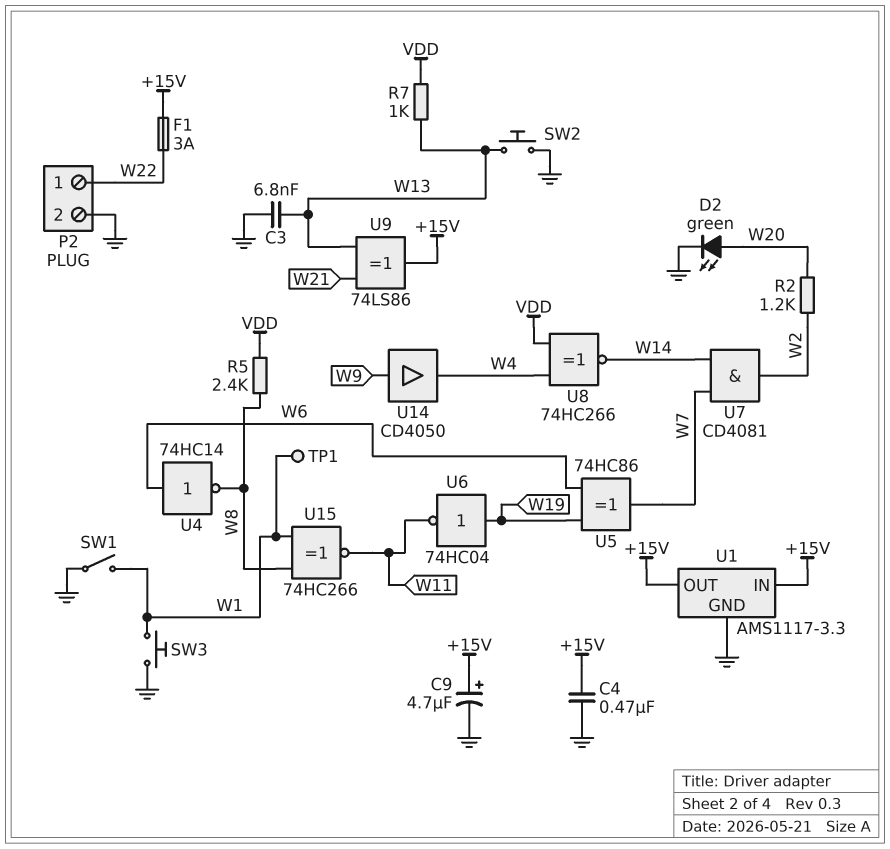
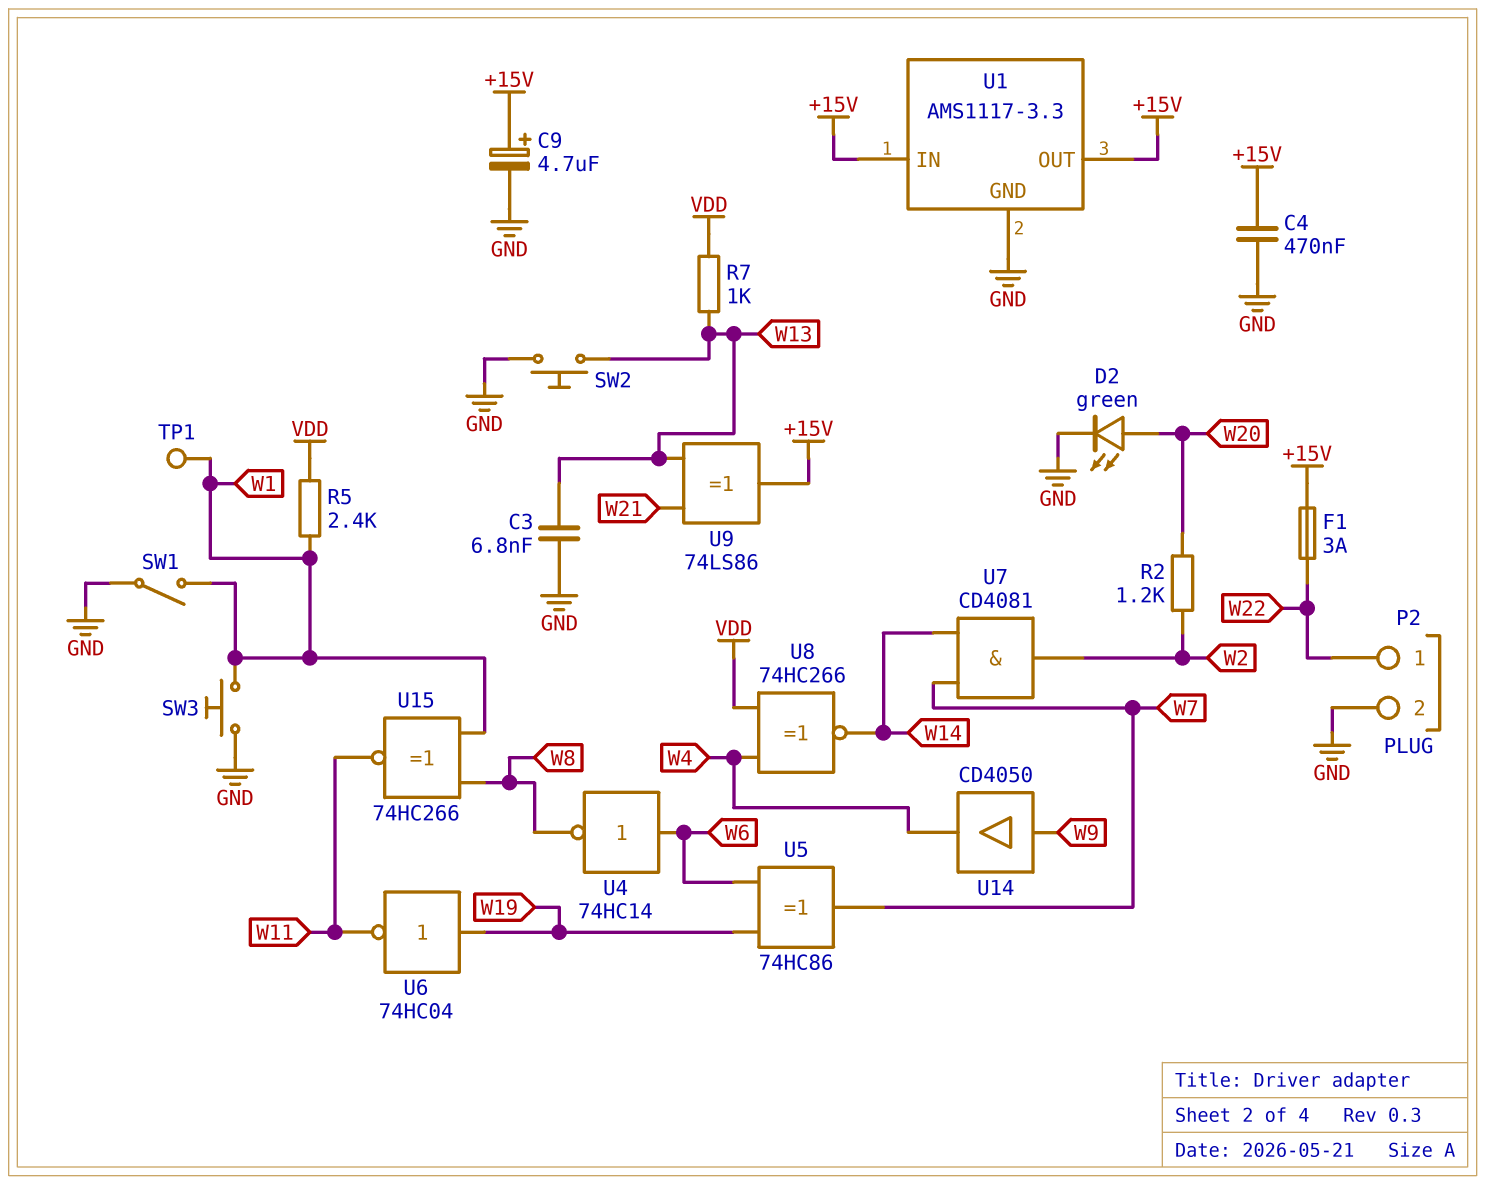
R5: 2.4k (VDD, W8) -> 2.4k (VDD, W1)

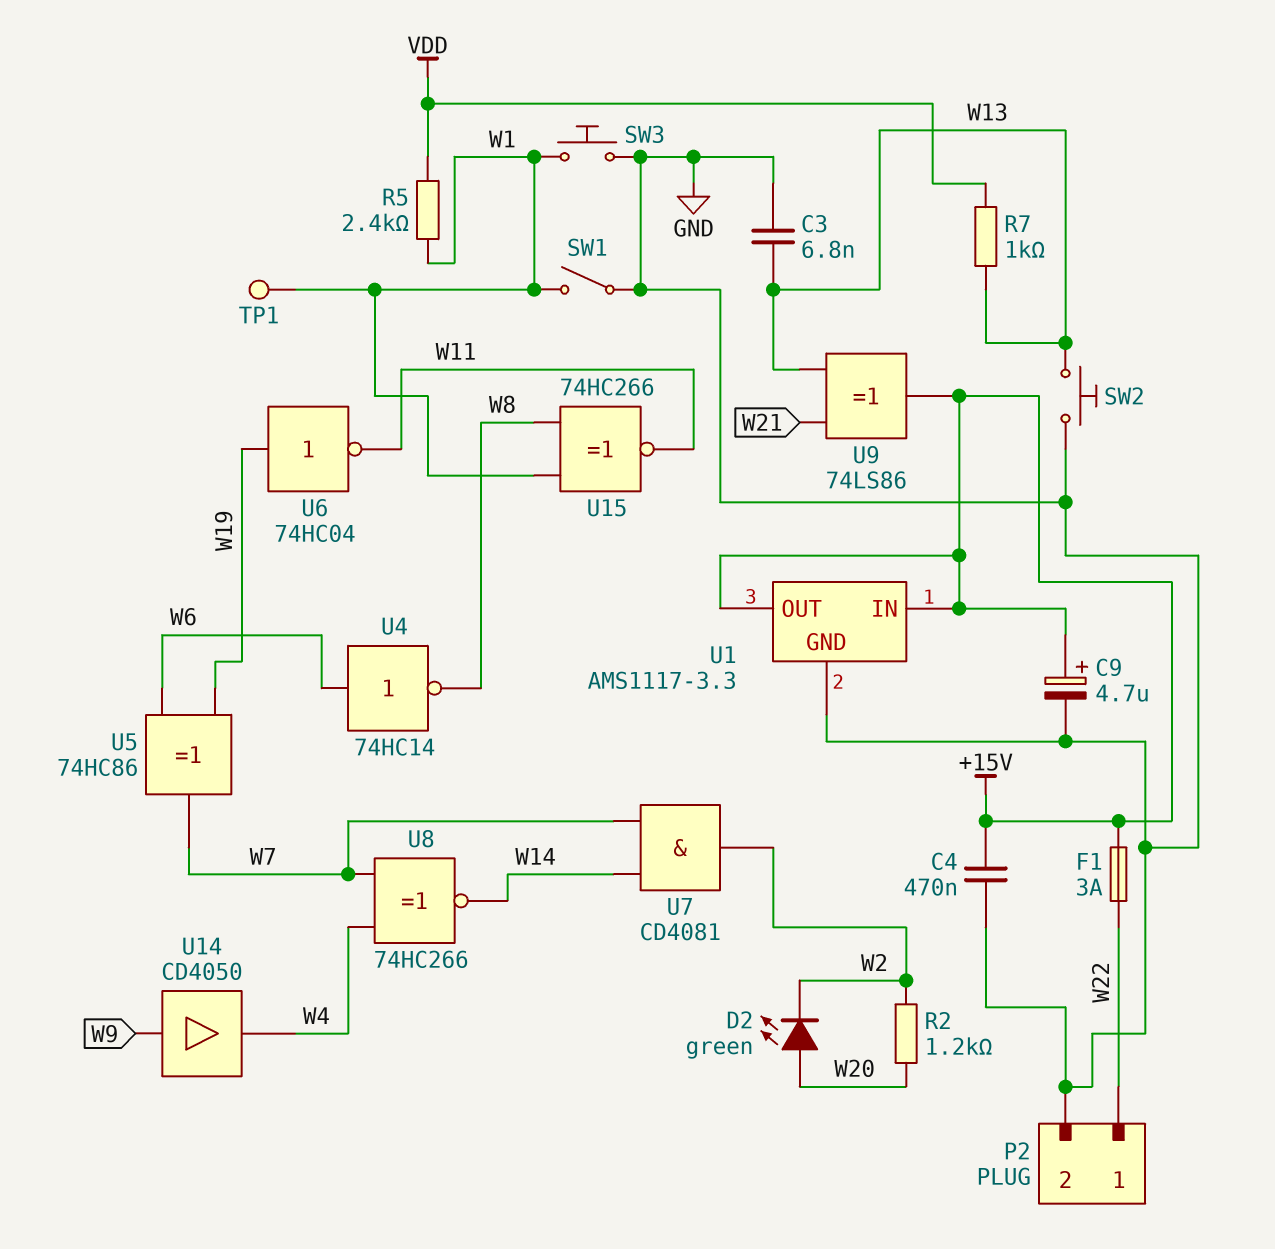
D2: LED green (A W20, K GND) -> LED green (A W20, K W2)
U8: XNOR 74HC266 (in VDD, in W4, out W14) -> XNOR 74HC266 (in W4, in W7, out W14)

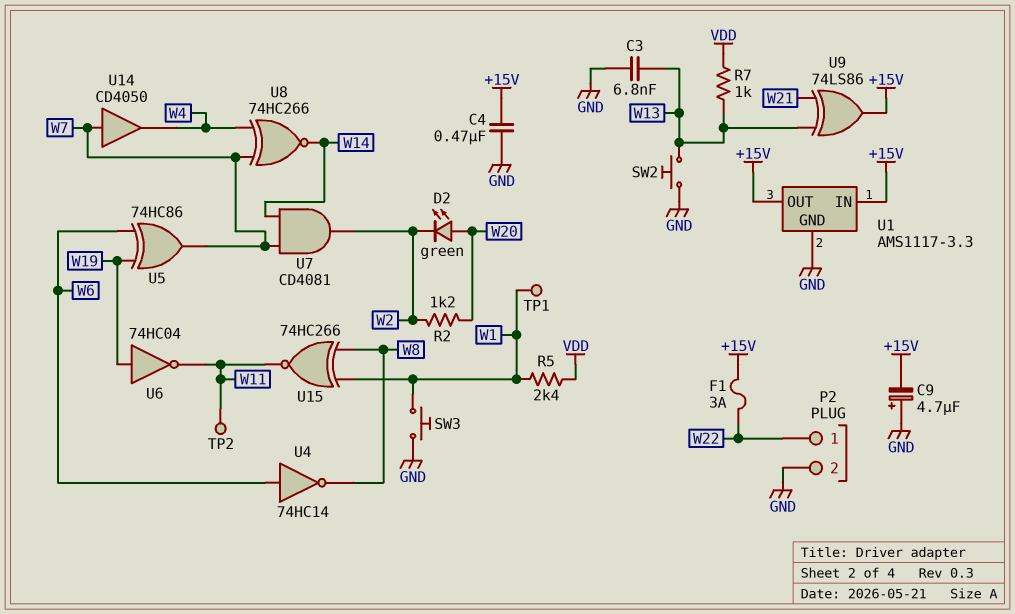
C9: 4.7uF (plus +15V, minus GND) -> 4.7uF (plus GND, minus +15V)
SW1: switch (GND, W1) -> none
TP2: none -> test point (W11)
U14: buffer CD4050 (in W9, out W4) -> buffer CD4050 (in W7, out W4)

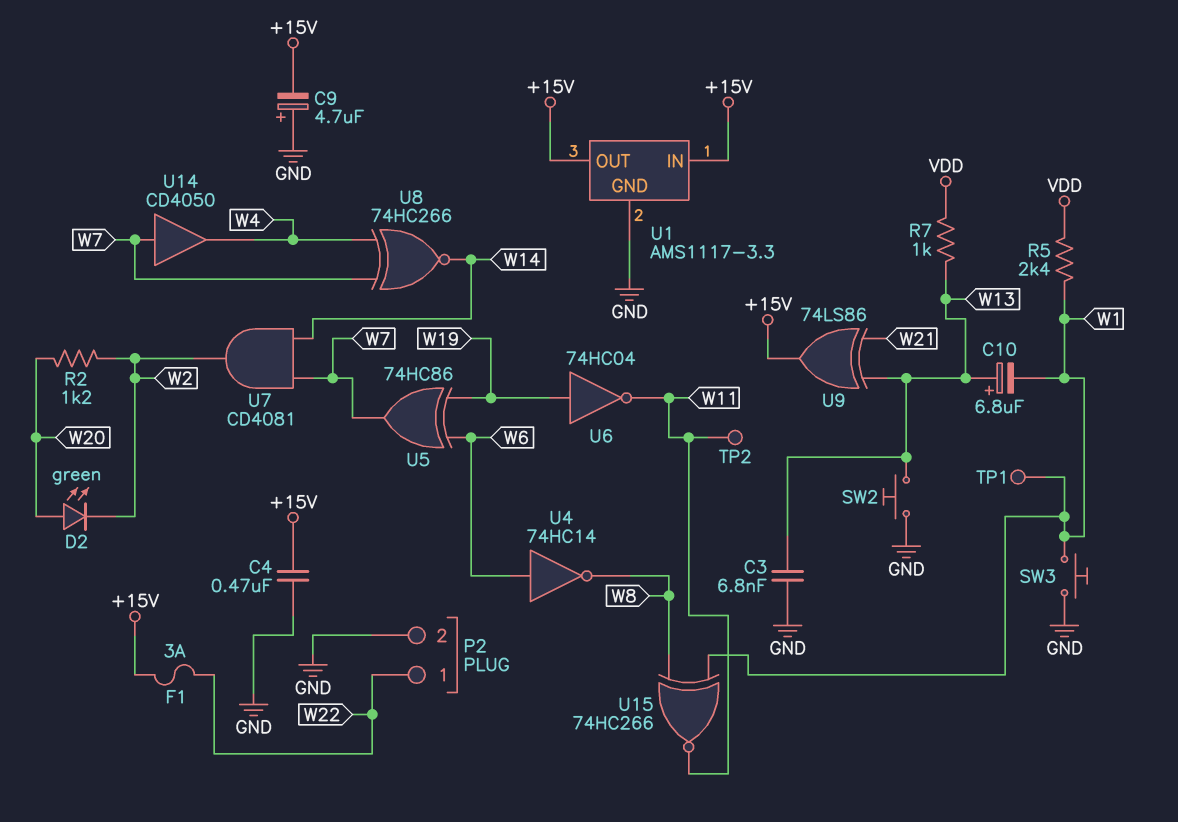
C10: none -> 6.8uF (plus W13, minus W1)

